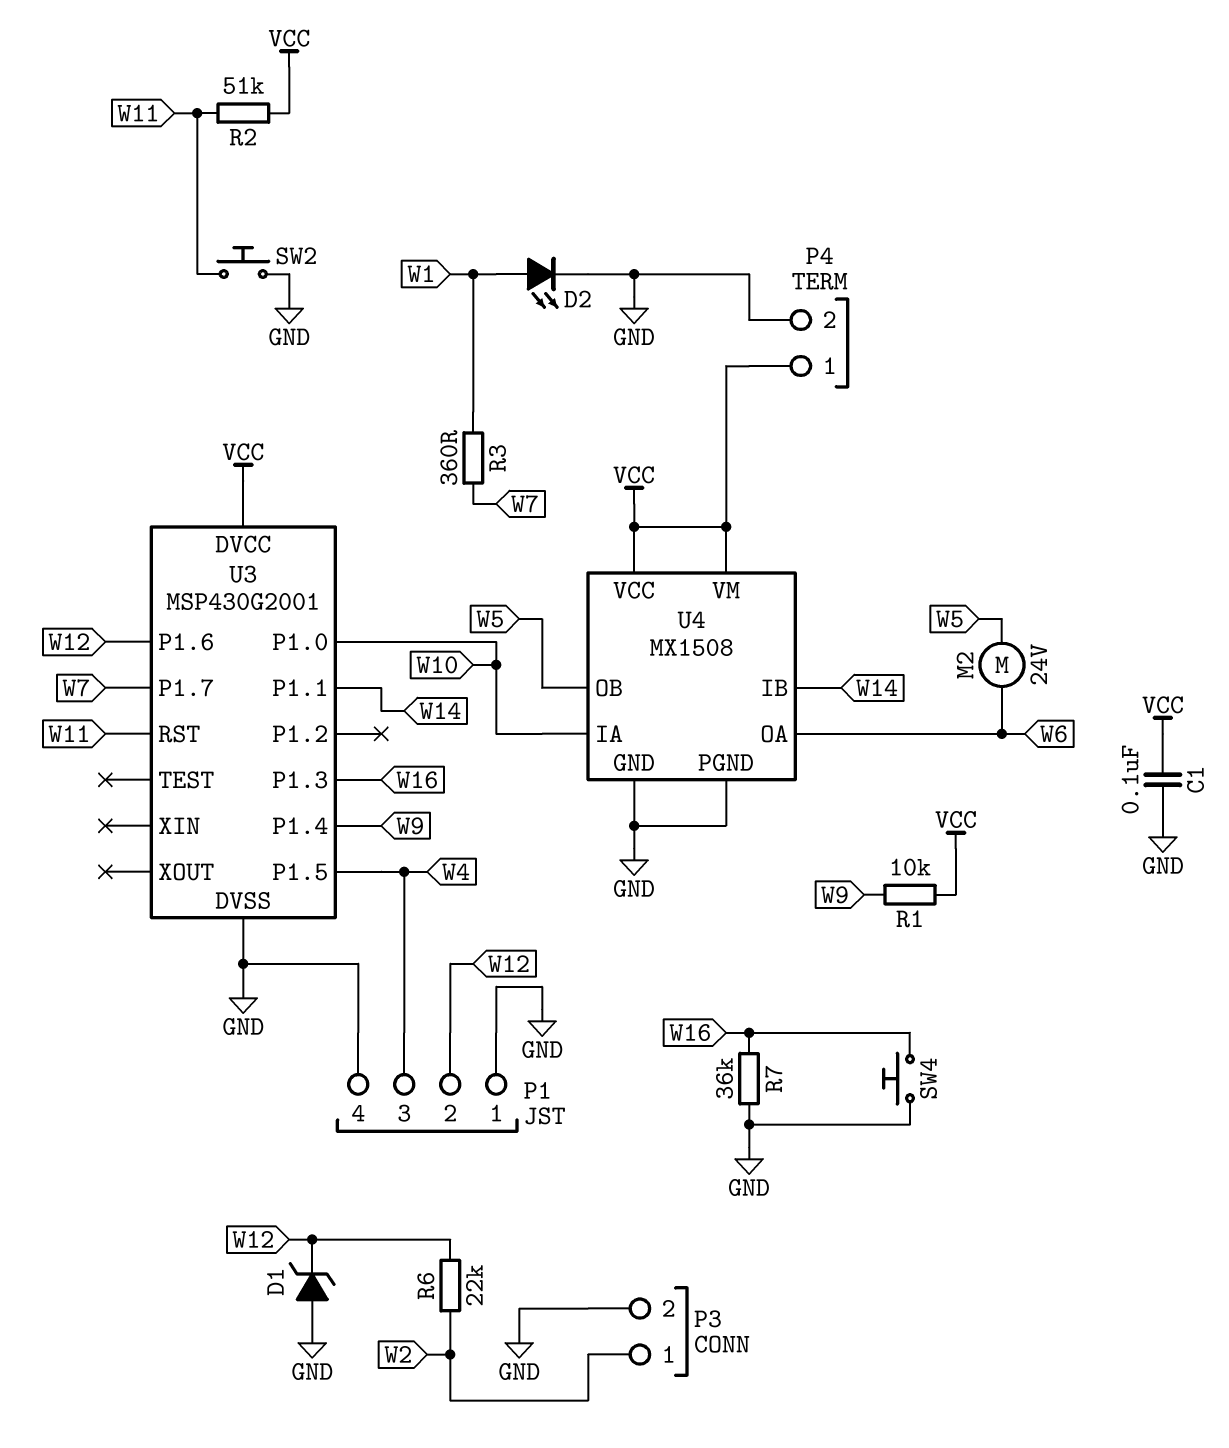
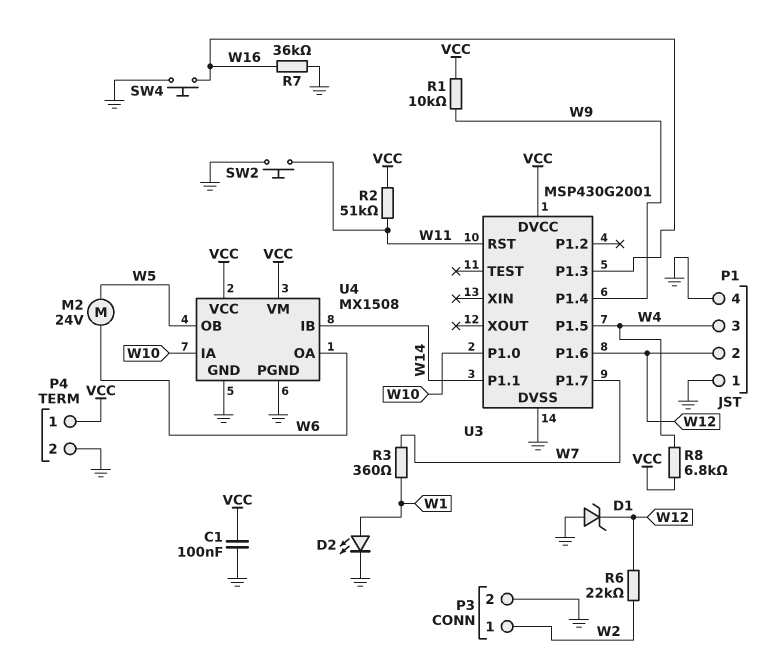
R8: none -> 6.8k (VCC, W4)

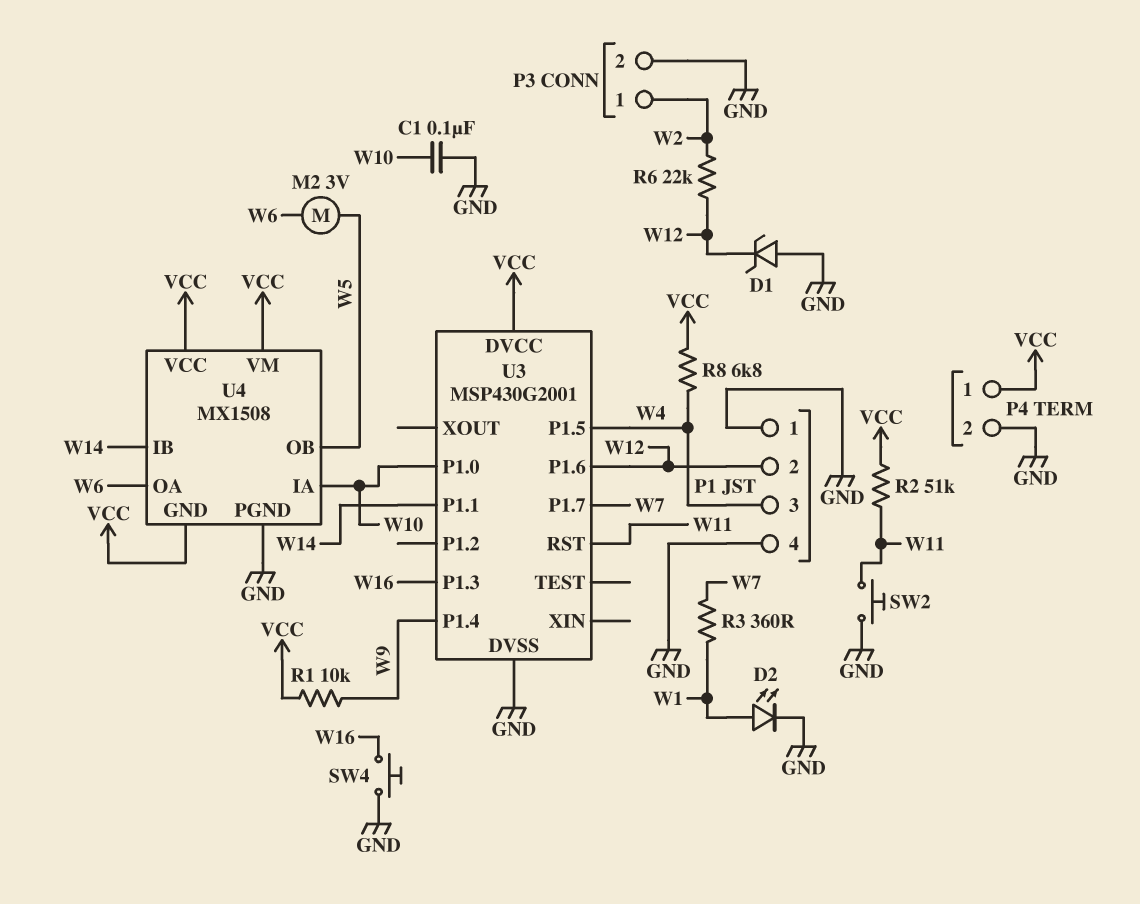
C1: 100nF (GND, VCC) -> 100nF (GND, W10)
M2: motor 24V (W5, W6) -> motor 3V (W5, W6)
R7: 36k (GND, W16) -> none
U4 pin GND: GND -> VCC

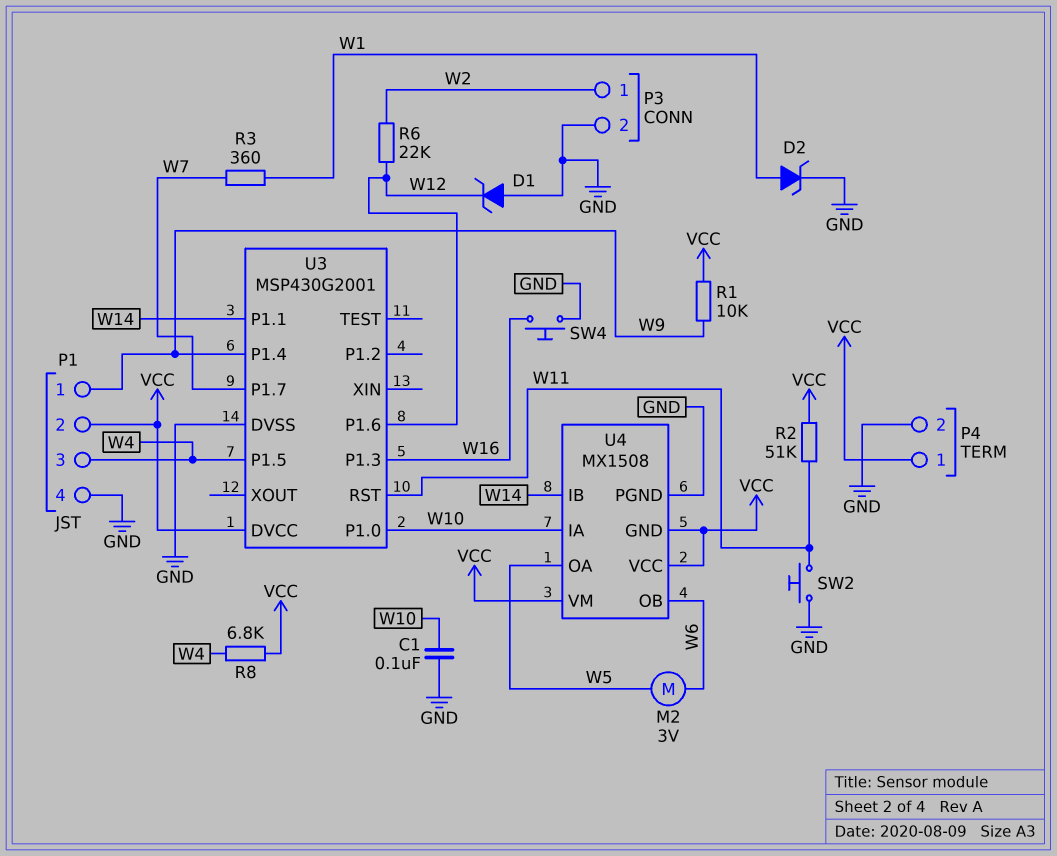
D2: LED (A W1, K GND) -> zener (A W1, K GND)
P1 pin 1: GND -> W9
P1 pin 2: W12 -> VCC
U4 pin OA: W6 -> W5
U4 pin OB: W5 -> W6

